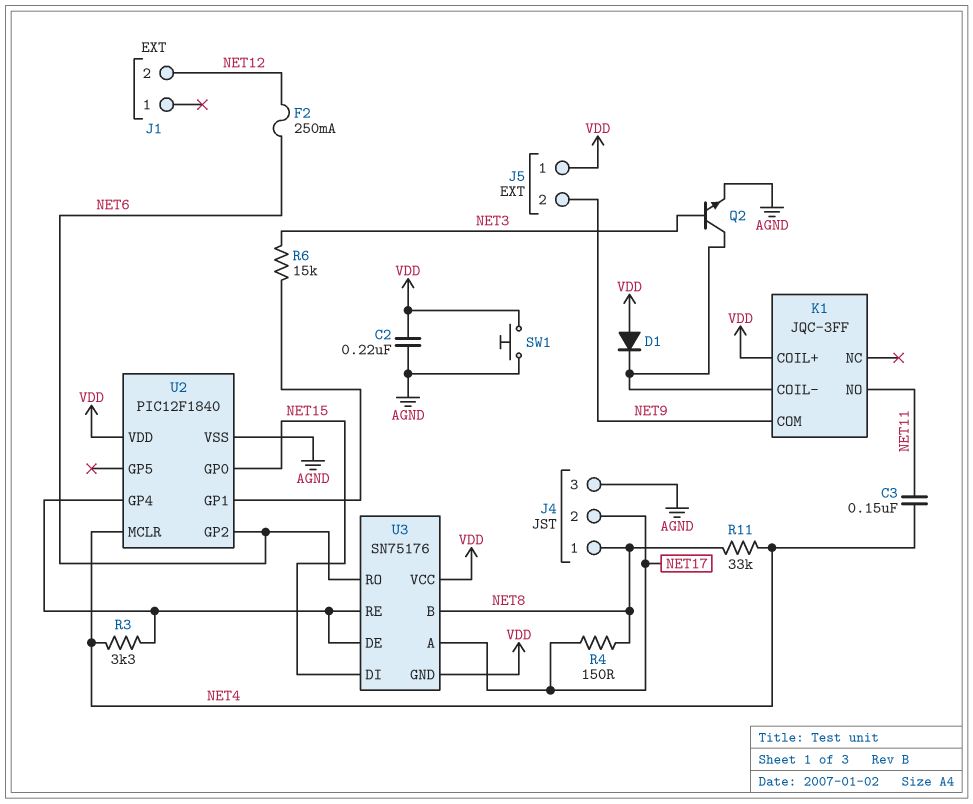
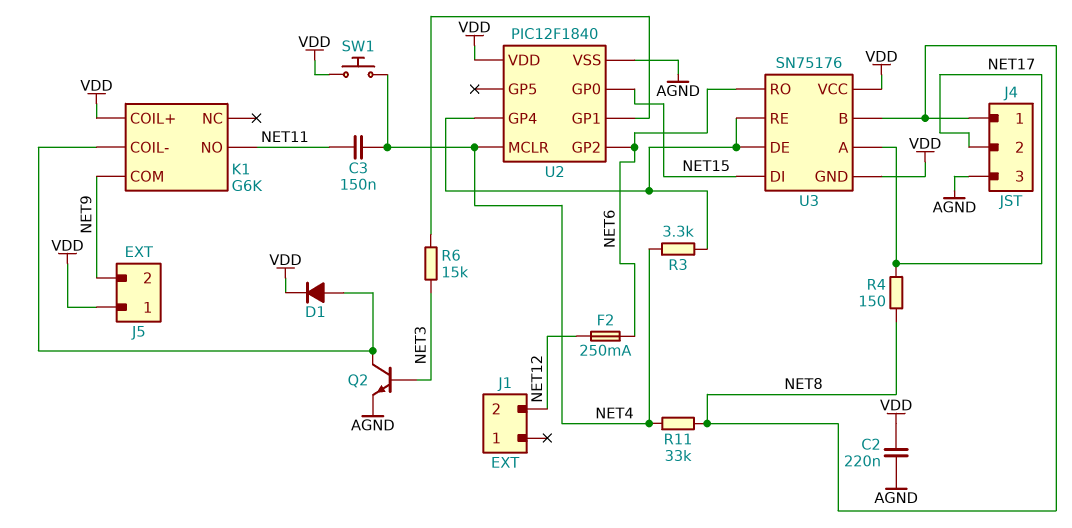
D1: diode (A VDD, K K1/COIL-) -> diode (A K1/COIL-, K VDD)
K1: JQC-3FF -> G6K
SW1: button (AGND, VDD) -> button (NET4, VDD)

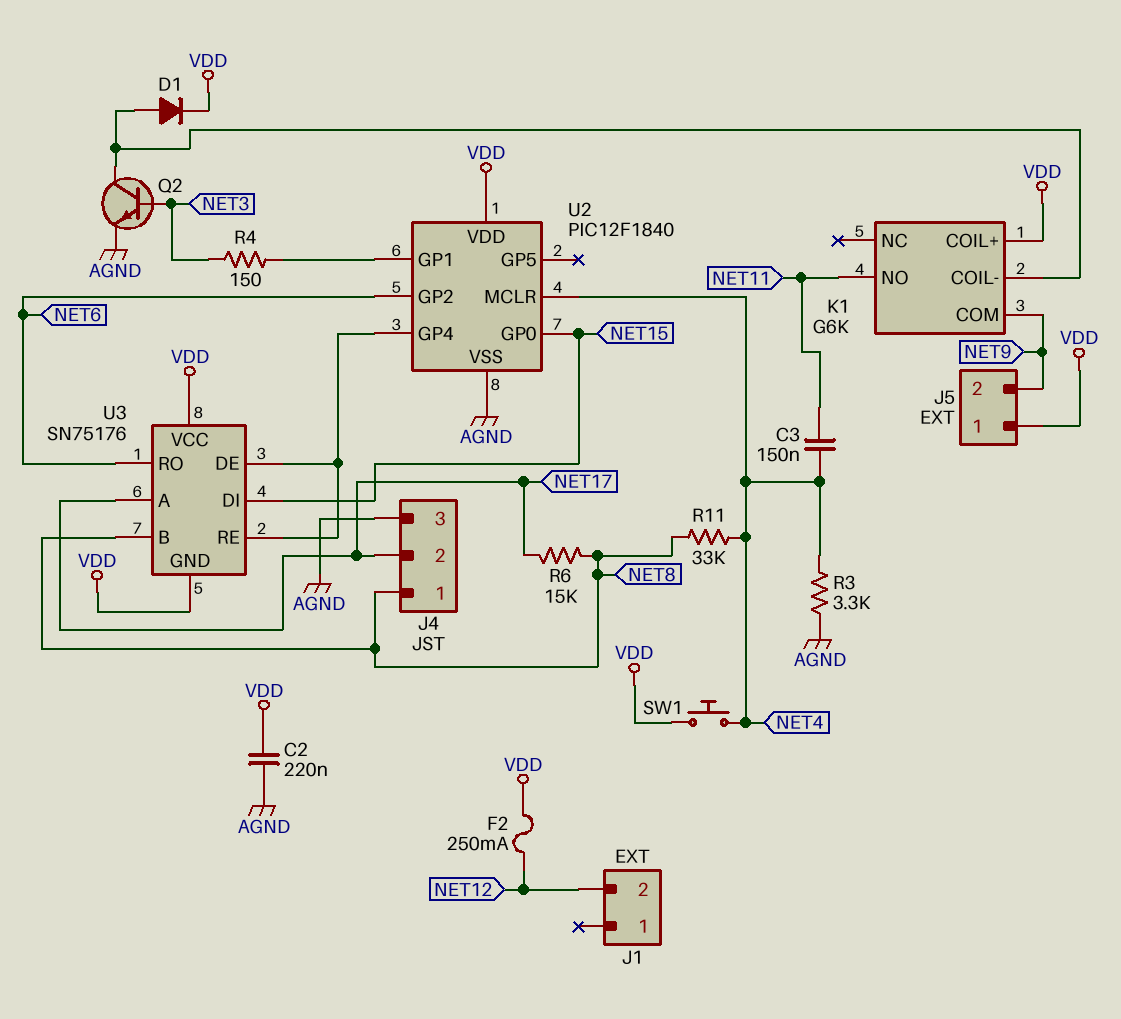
F2: 250mA (NET6, NET12) -> 250mA (NET12, VDD)
R3: 3.3k (NET4, U2/GP4) -> 3.3k (AGND, NET4)
R4: 150 (NET8, NET17) -> 150 (NET3, U2/GP1)
R6: 15k (NET3, U2/GP1) -> 15k (NET8, NET17)

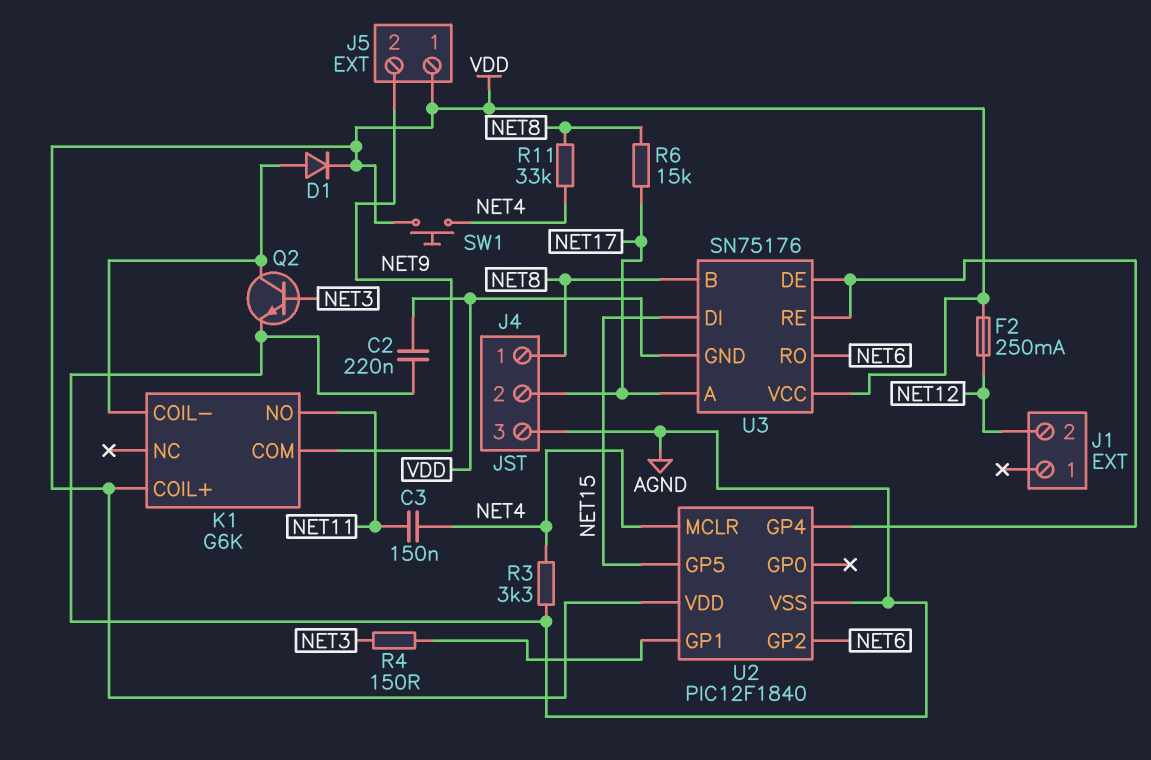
U2 pin GP0: NET15 -> none
U2 pin GP5: none -> NET15

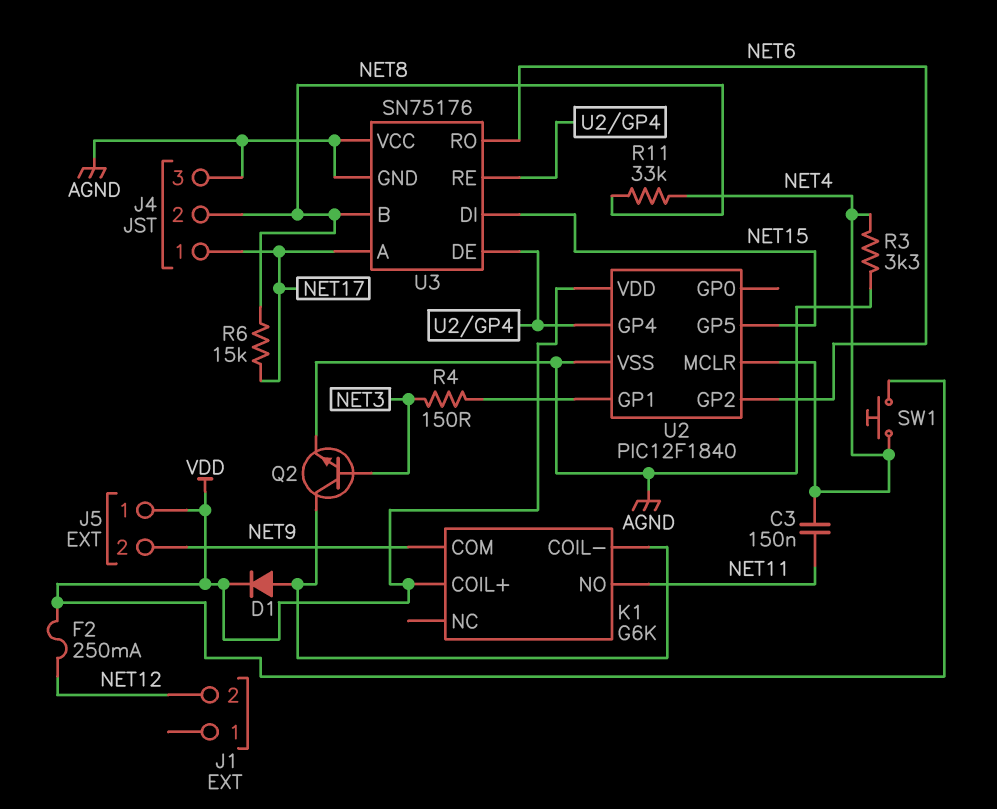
C2: 220nF (AGND, VDD) -> none
J4 pin 1: NET8 -> NET17
J4 pin 2: NET17 -> NET8
U3 pin GND: VDD -> AGND
U3 pin VCC: VDD -> AGND

